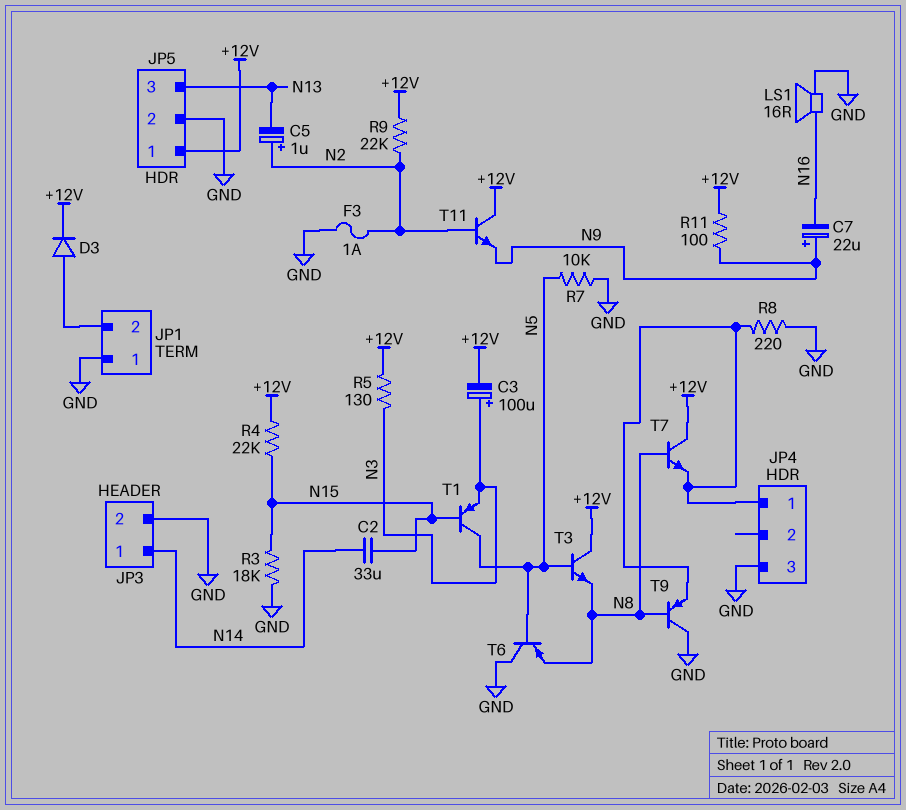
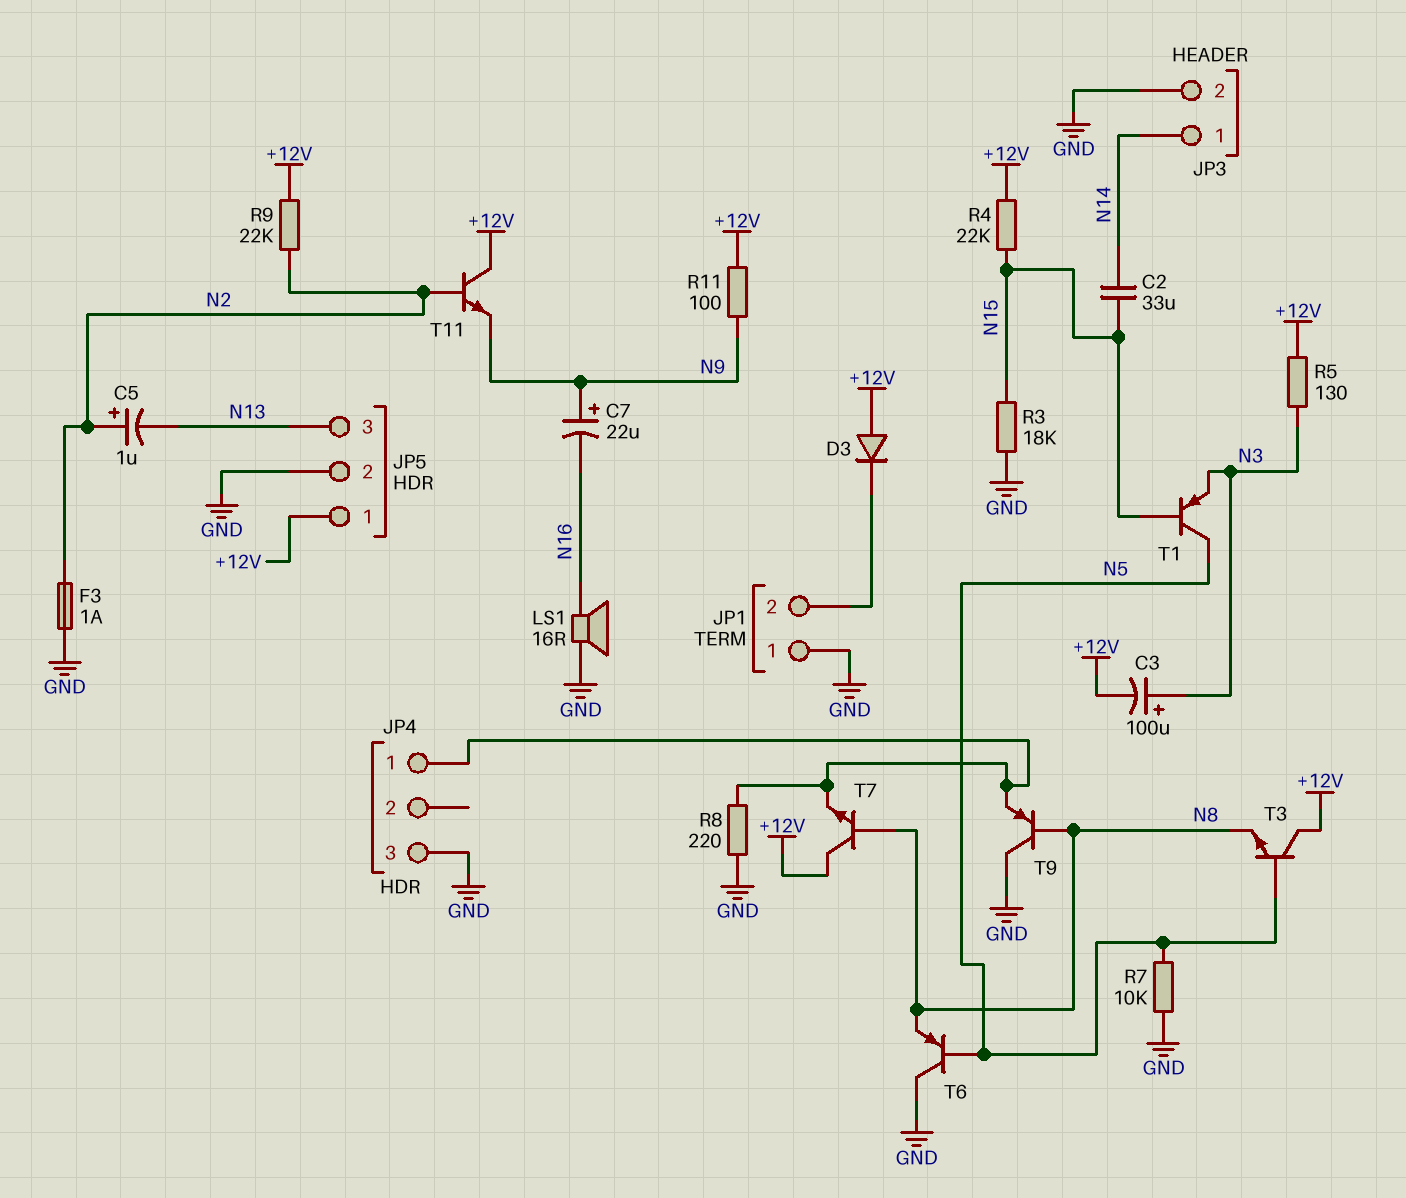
D3: diode (A JP1/2, K +12V) -> diode (A +12V, K JP1/2)

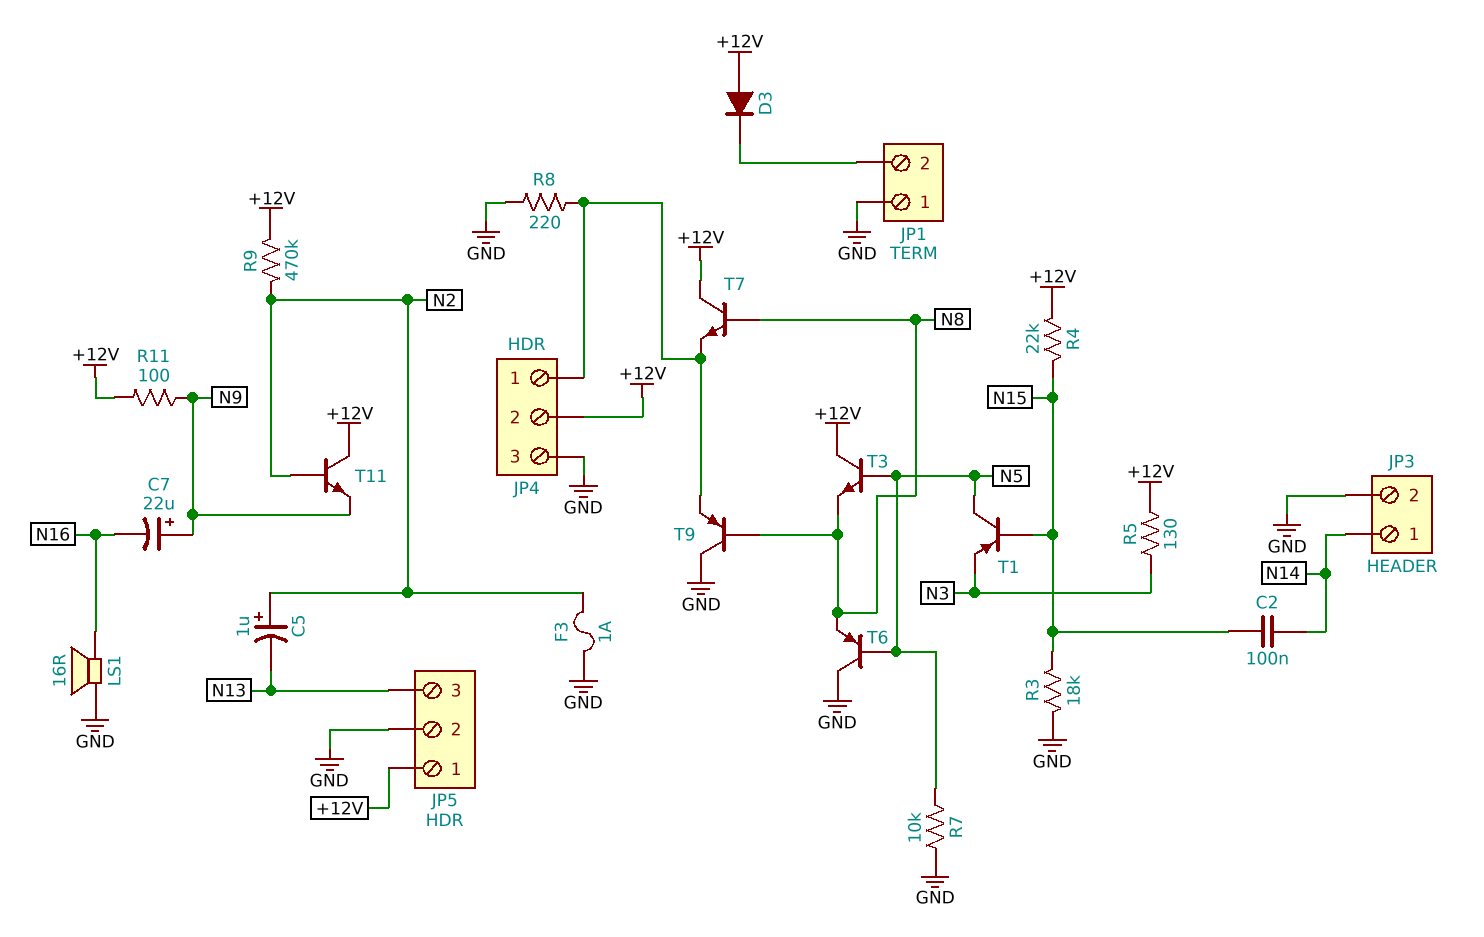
C2: 33uF (N14, N15) -> 100nF (N14, N15)
C3: 100uF (plus N3, minus +12V) -> none
JP4 pin 2: none -> +12V
R9: 22k (+12V, N2) -> 470k (+12V, N2)

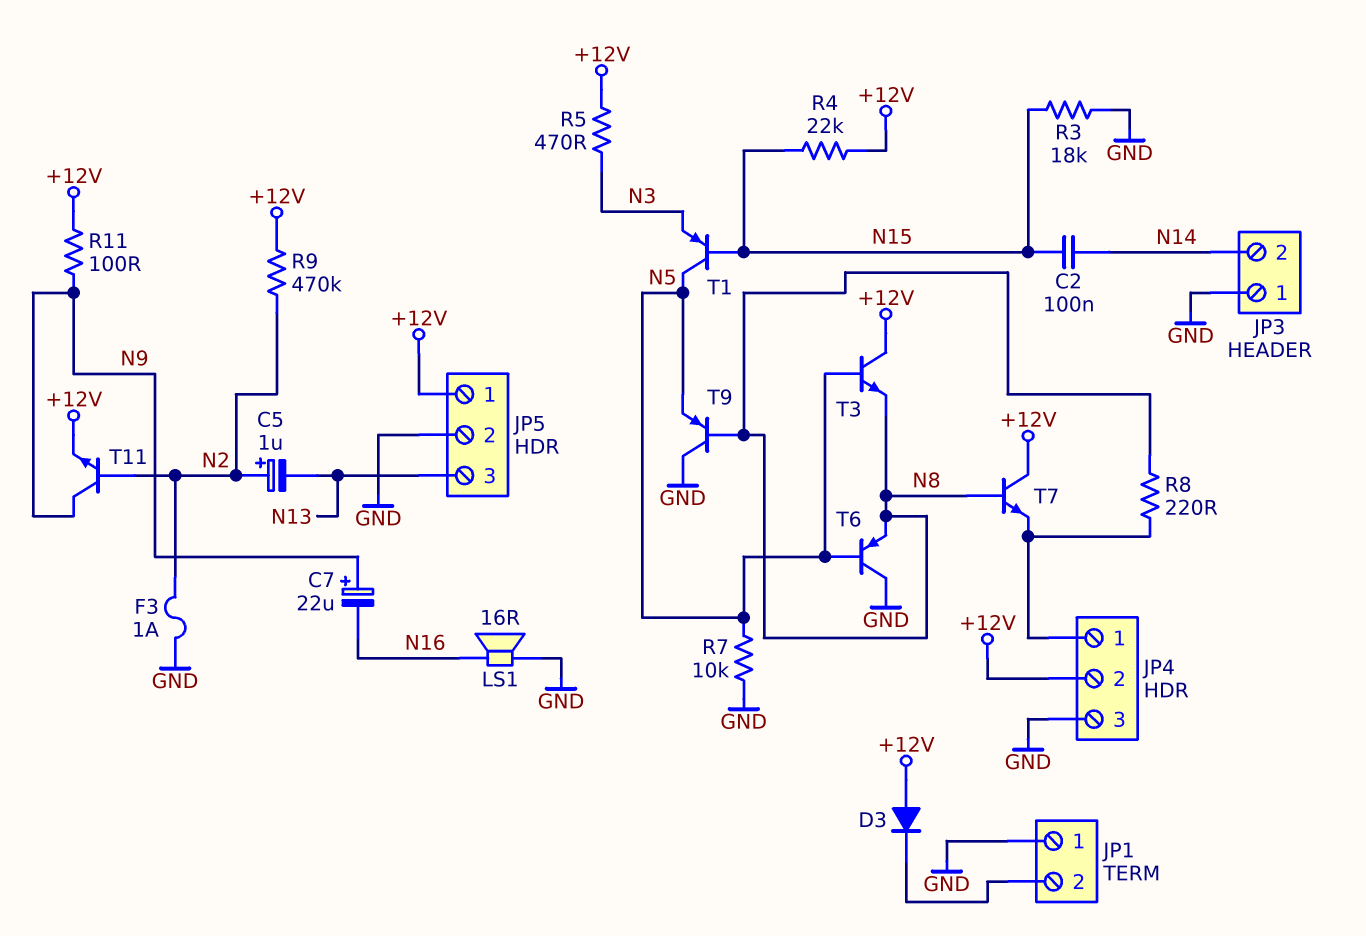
JP3 pin 1: N14 -> GND
JP3 pin 2: GND -> N14
R5: 130 (+12V, N3) -> 470 (+12V, N3)
R8: 220 (GND, JP4/1) -> 220 (JP4/1, N8)
T9: PNP (B N8, C GND, E JP4/1) -> PNP (B N8, C GND, E N5)
T11: NPN (B N2, C +12V, E N9) -> NPN (B N2, C N9, E +12V)

